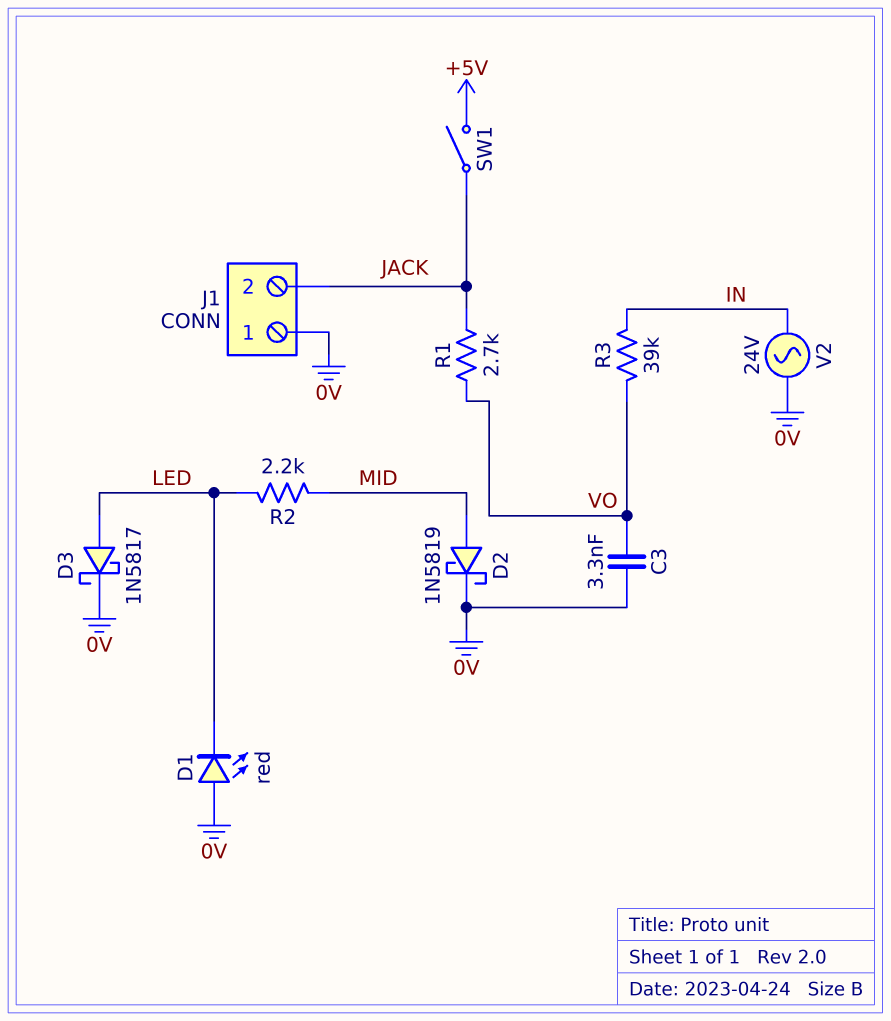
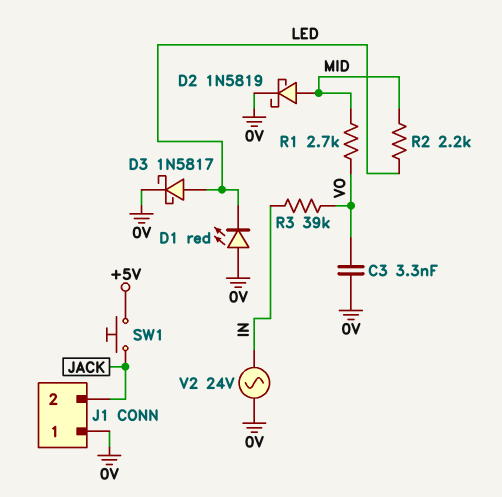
R1: 2.7k (JACK, VO) -> 2.7k (MID, VO)
SW1: switch (+5V, JACK) -> button (+5V, JACK)

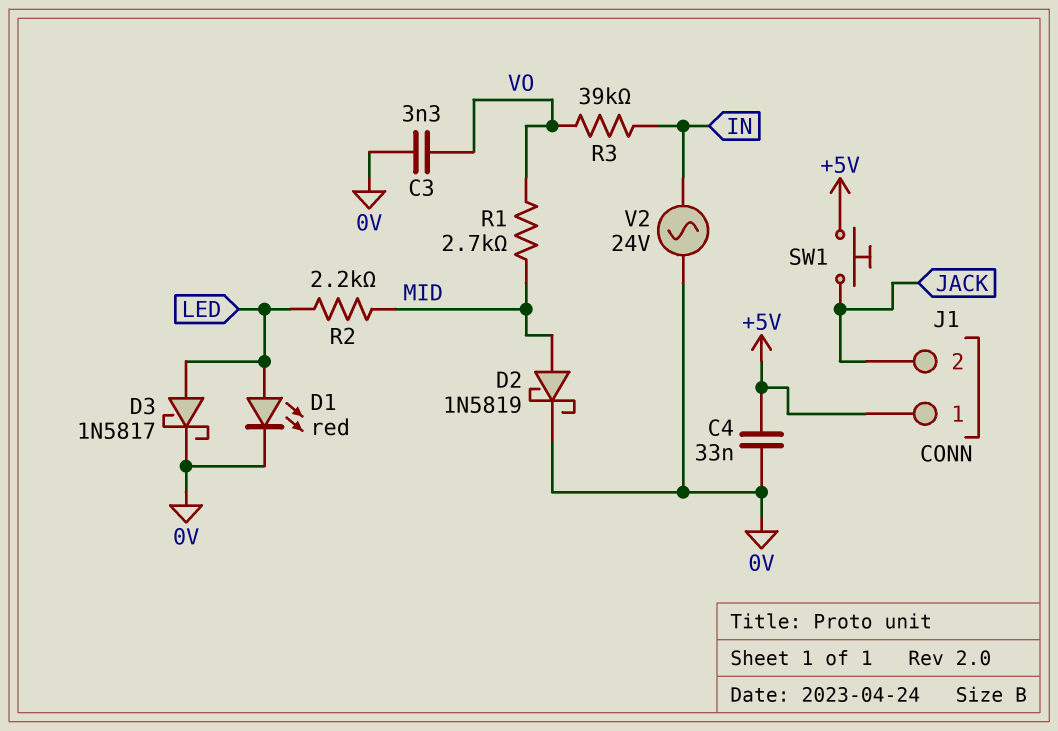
C4: none -> 33nF (+5V, 0V)
D1: LED red (A 0V, K LED) -> LED red (A LED, K 0V)
J1 pin 1: 0V -> +5V

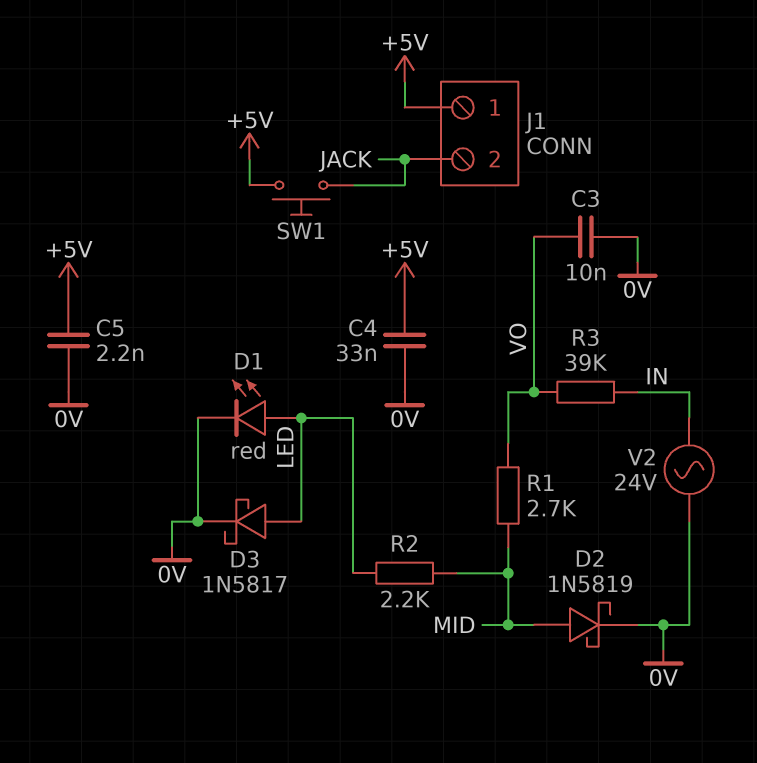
C3: 3.3nF (0V, VO) -> 10nF (0V, VO)
C5: none -> 2.2nF (+5V, 0V)

